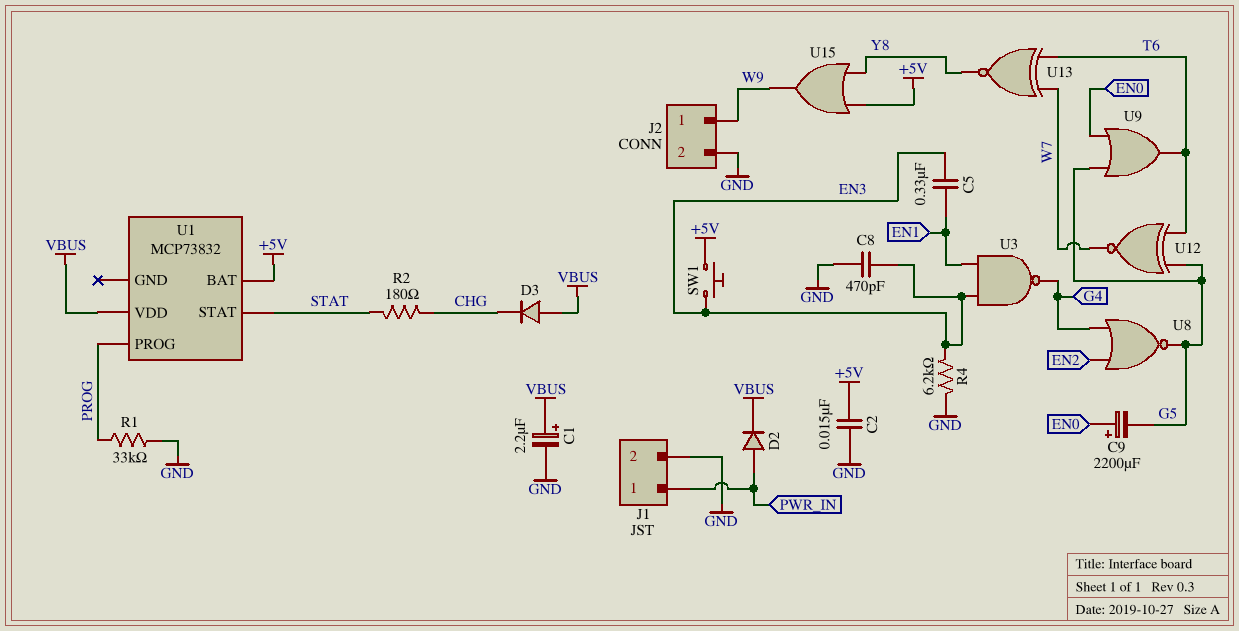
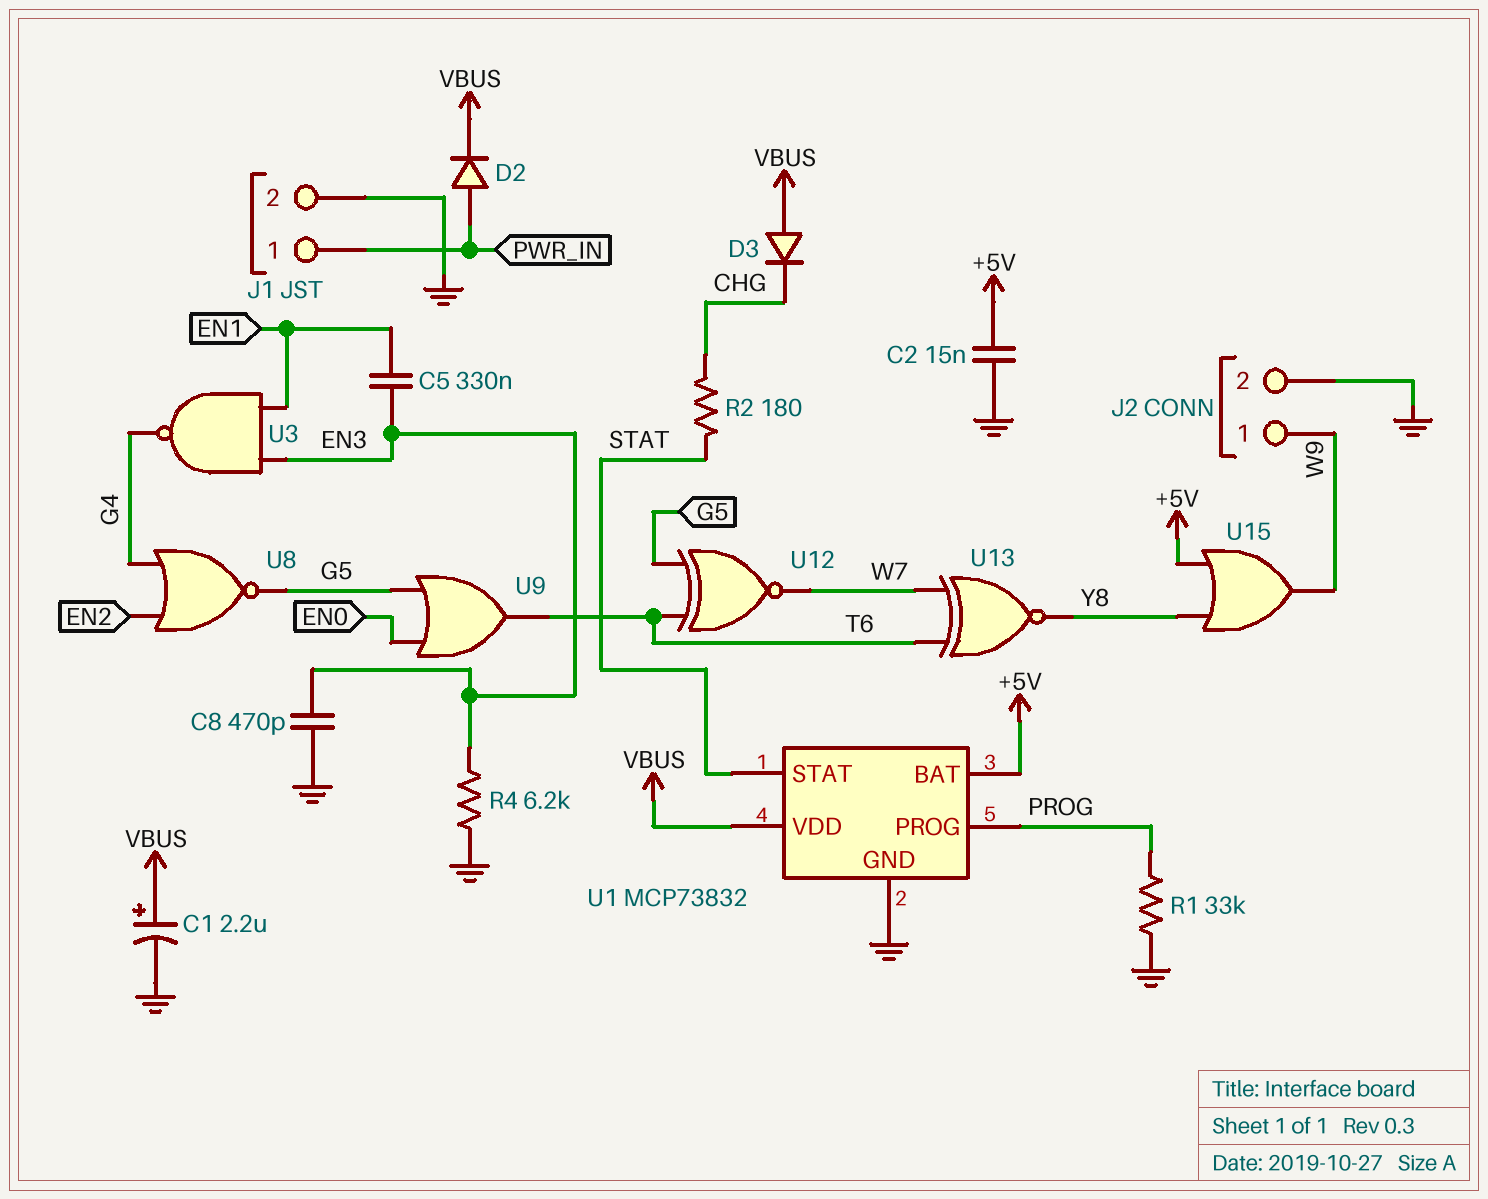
C9: 2200uF (plus EN0, minus G5) -> none
SW1: button (+5V, EN3) -> none
U1 pin GND: none -> GND

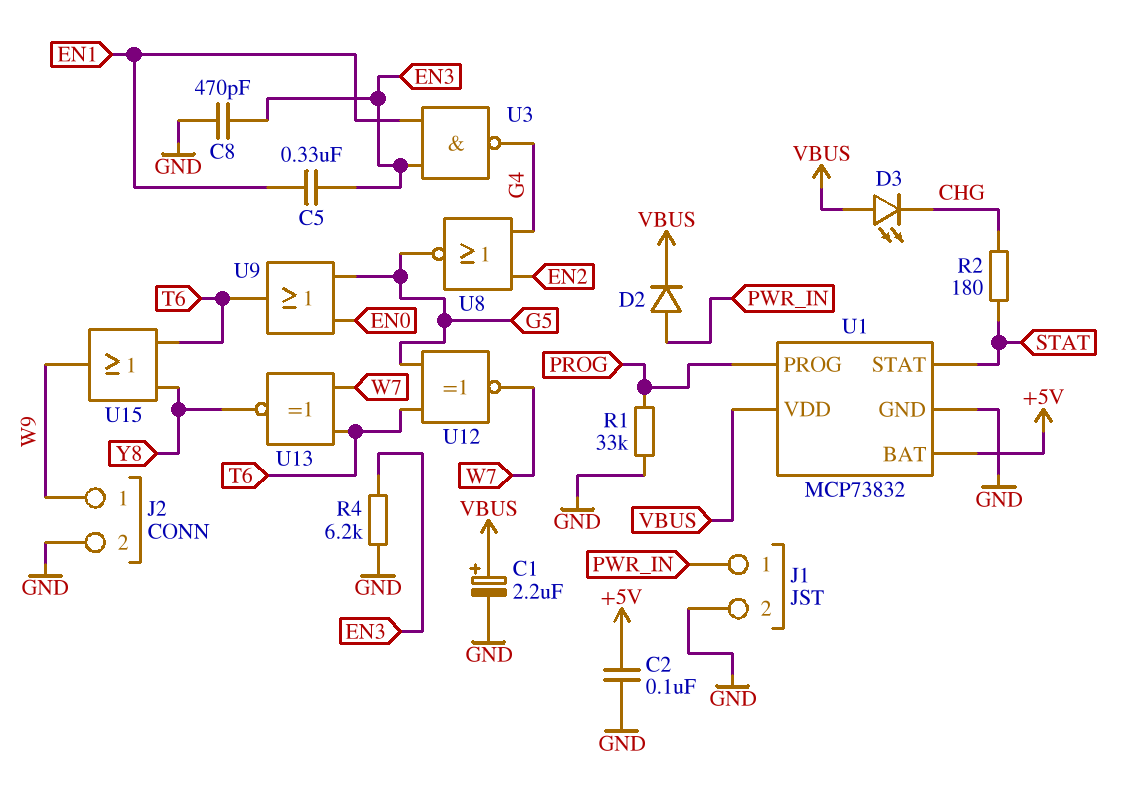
C2: 15nF (+5V, GND) -> 100nF (+5V, GND)
D3: diode (A VBUS, K CHG) -> LED (A VBUS, K CHG)
U15: OR (in +5V, in Y8, out W9) -> OR (in T6, in Y8, out W9)

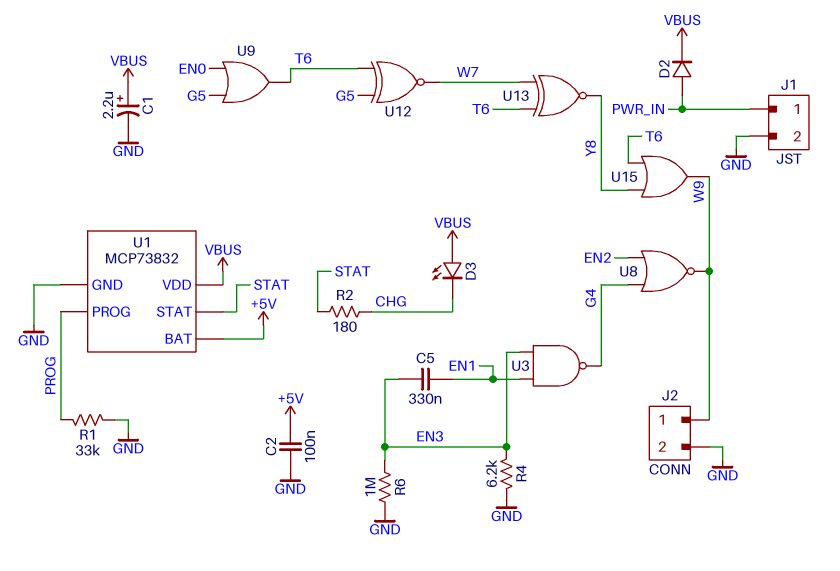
C8: 470pF (EN3, GND) -> none
R6: none -> 1M (EN3, GND)
U8: NOR (in EN2, in G4, out G5) -> NOR (in EN2, in G4, out W9)

